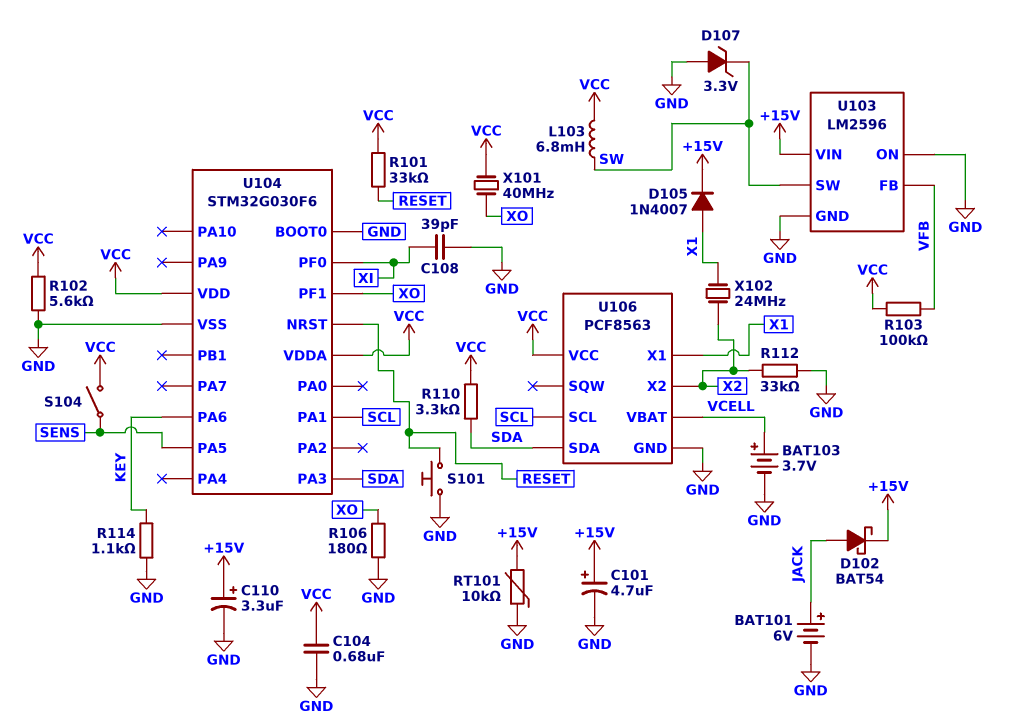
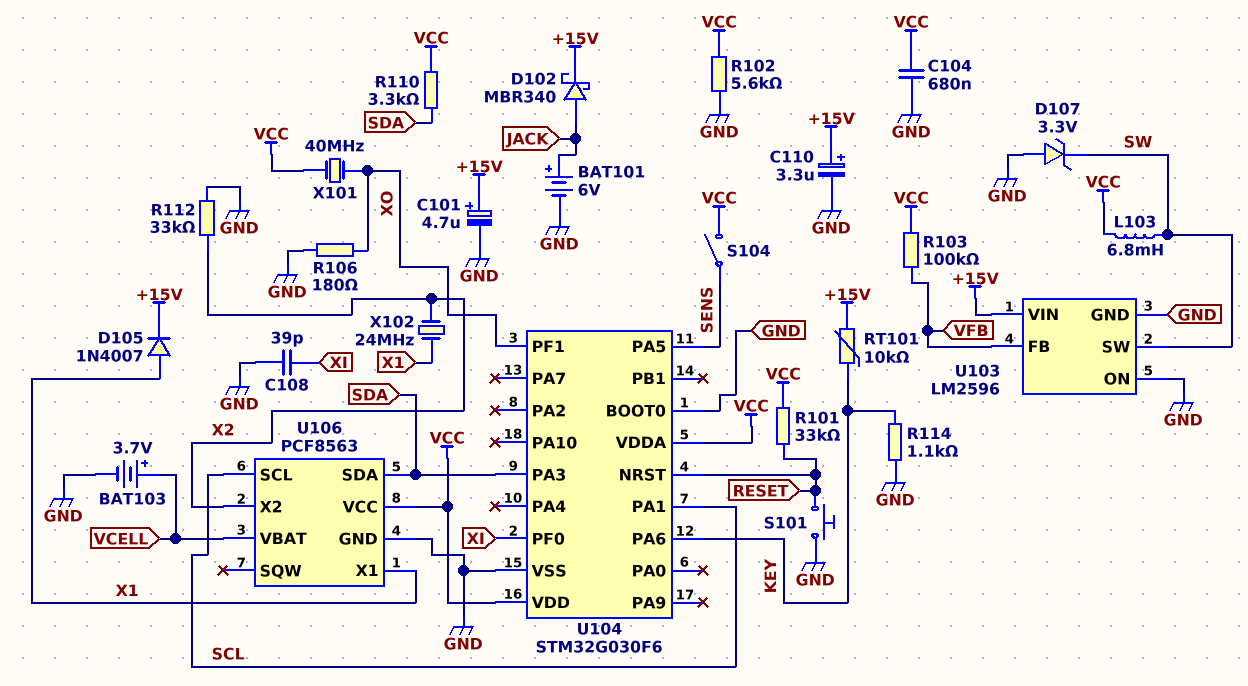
D102: schottky BAT54 (A JACK, K +15V) -> schottky MBR340 (A JACK, K +15V)
RT101: 10k (+15V, GND) -> 10k (+15V, KEY)

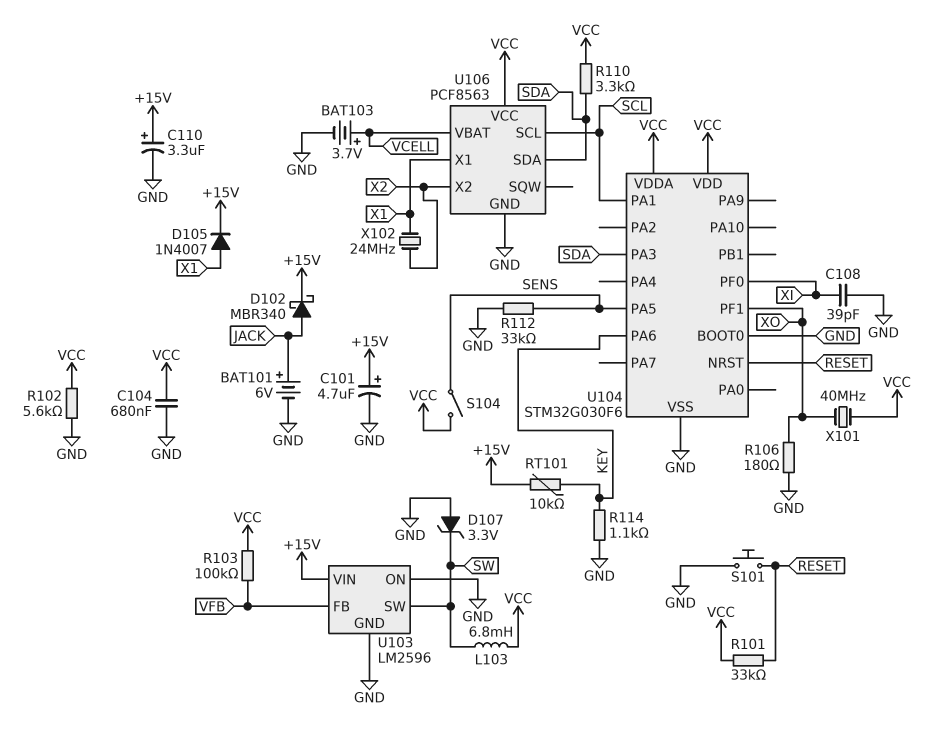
R112: 33k (GND, X2) -> 33k (GND, SENS)

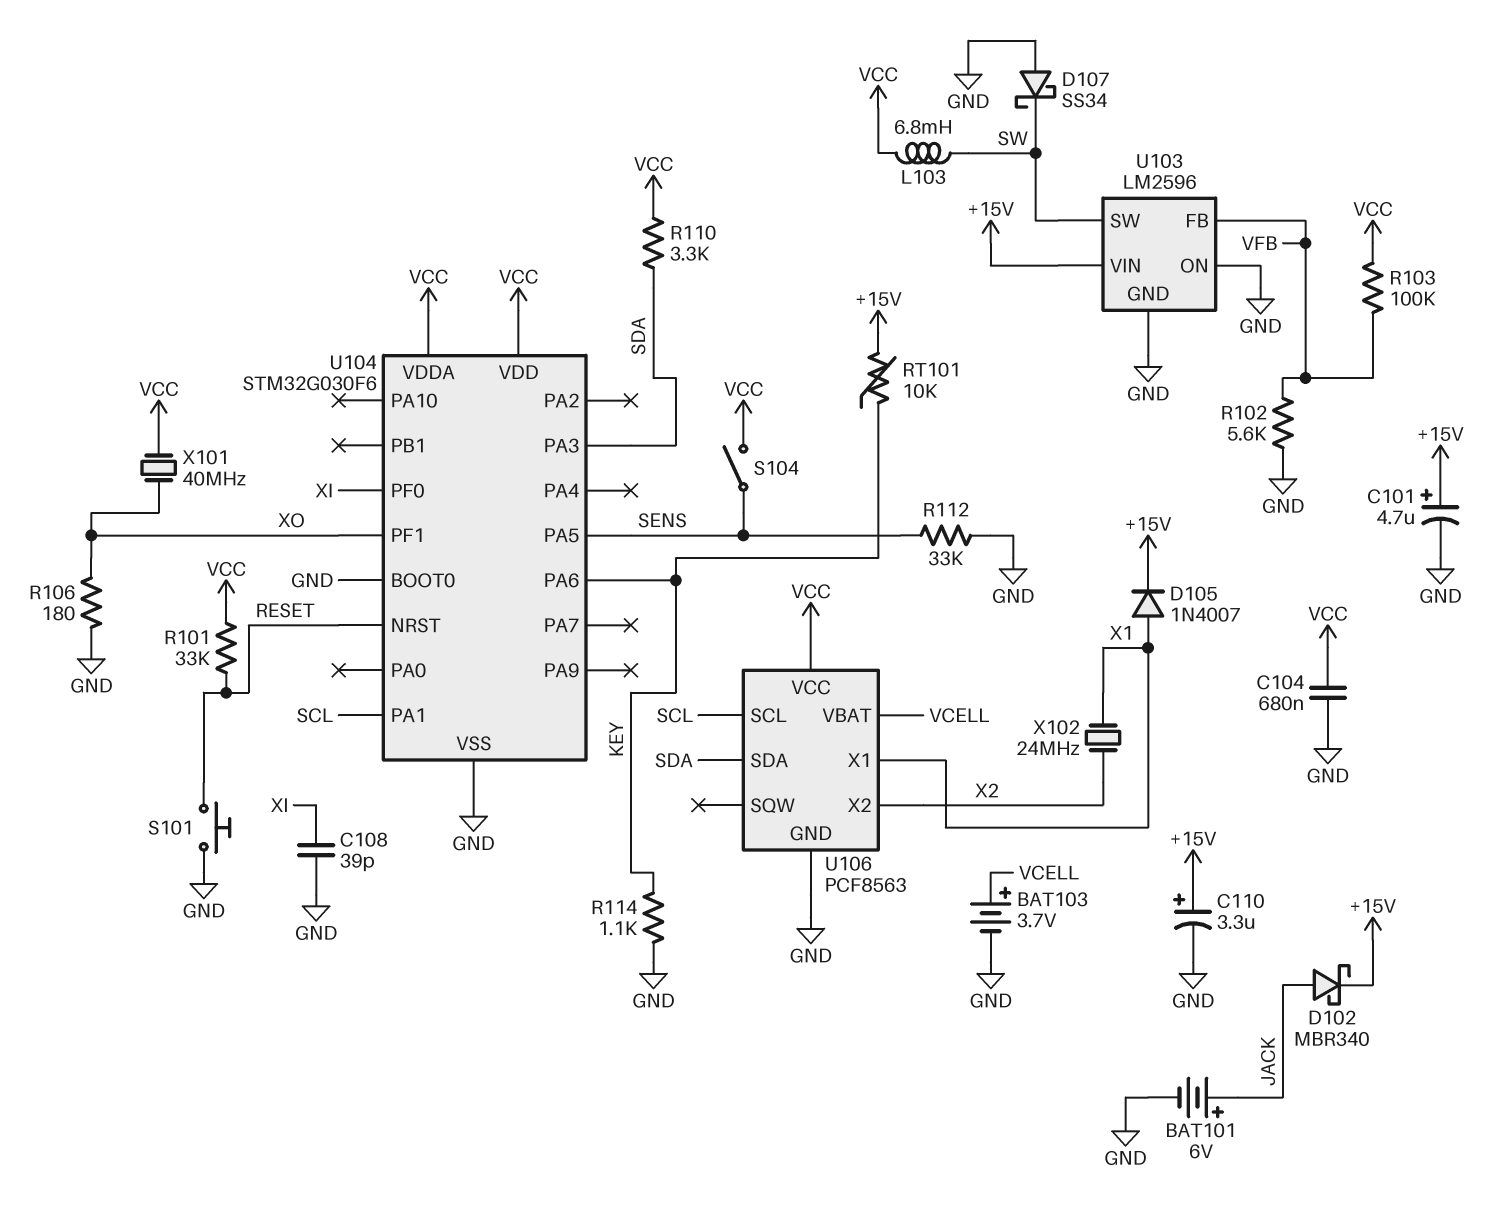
D107: zener 3.3V (A GND, K SW) -> schottky SS34 (A GND, K SW)
R102: 5.6k (GND, VCC) -> 5.6k (GND, VFB)

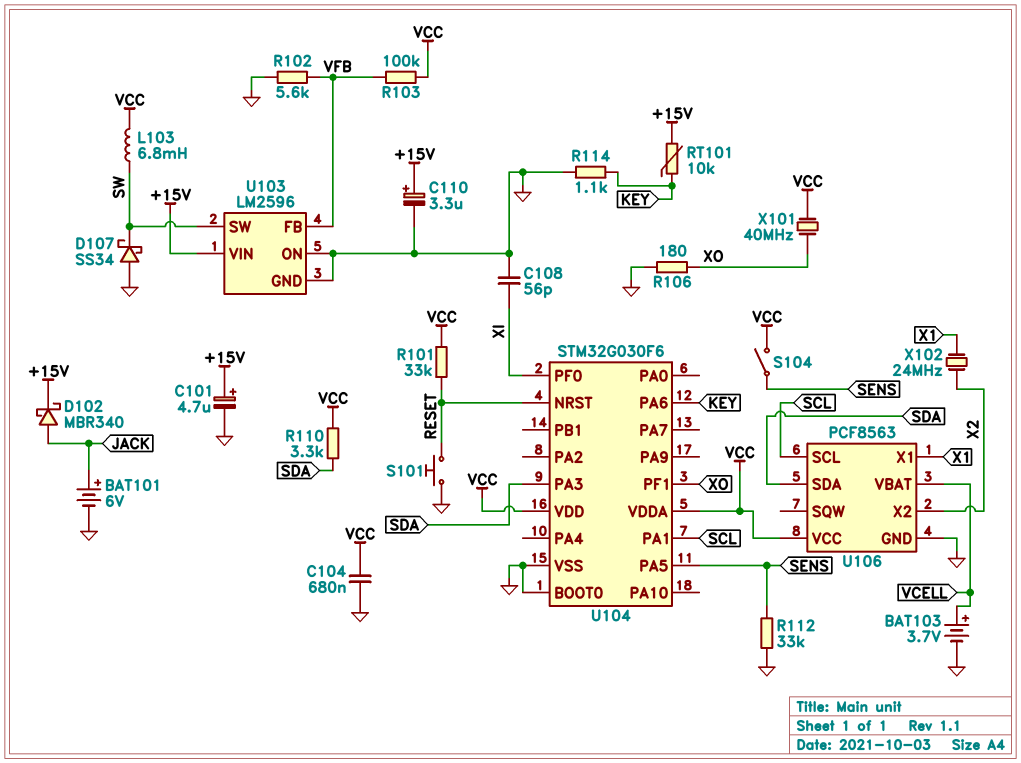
C108: 39pF (GND, XI) -> 56pF (GND, XI)
D105: diode 1N4007 (A X1, K +15V) -> none

